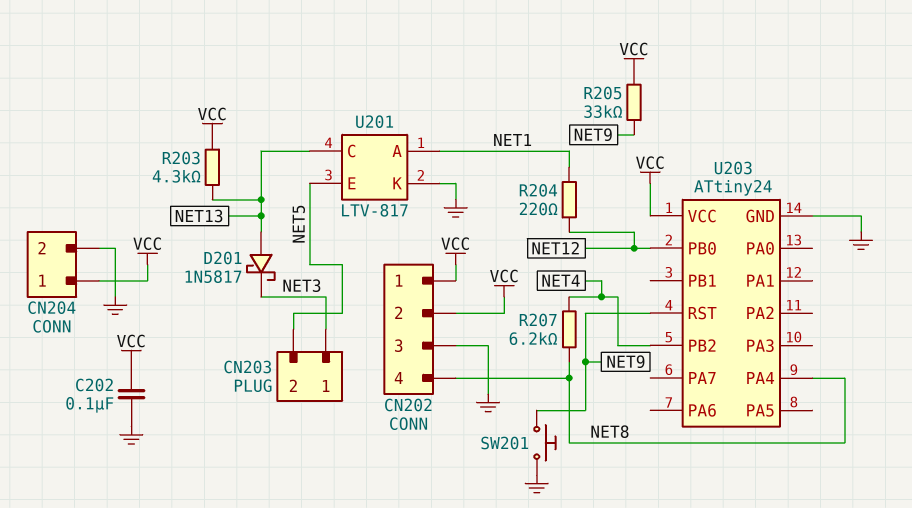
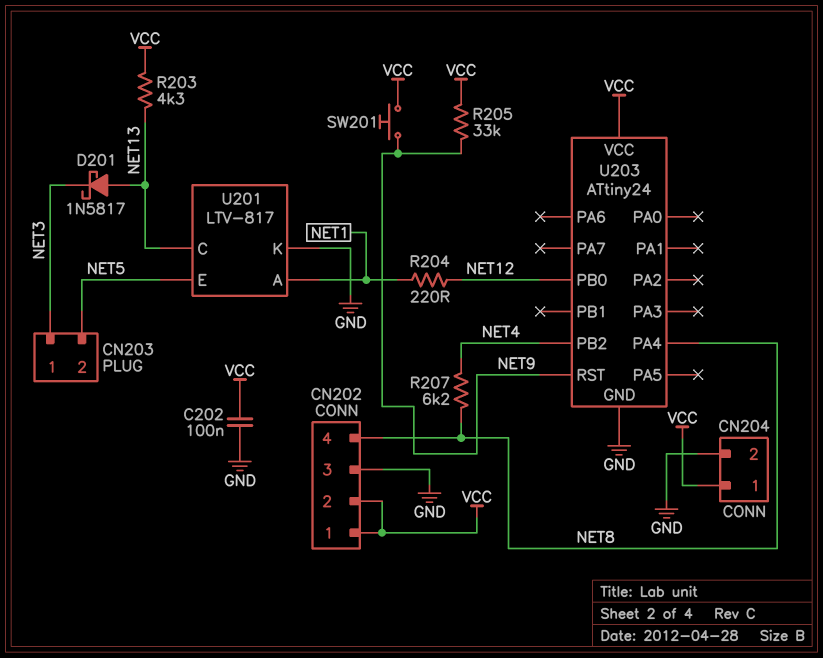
SW201: button (GND, NET9) -> button (NET9, VCC)

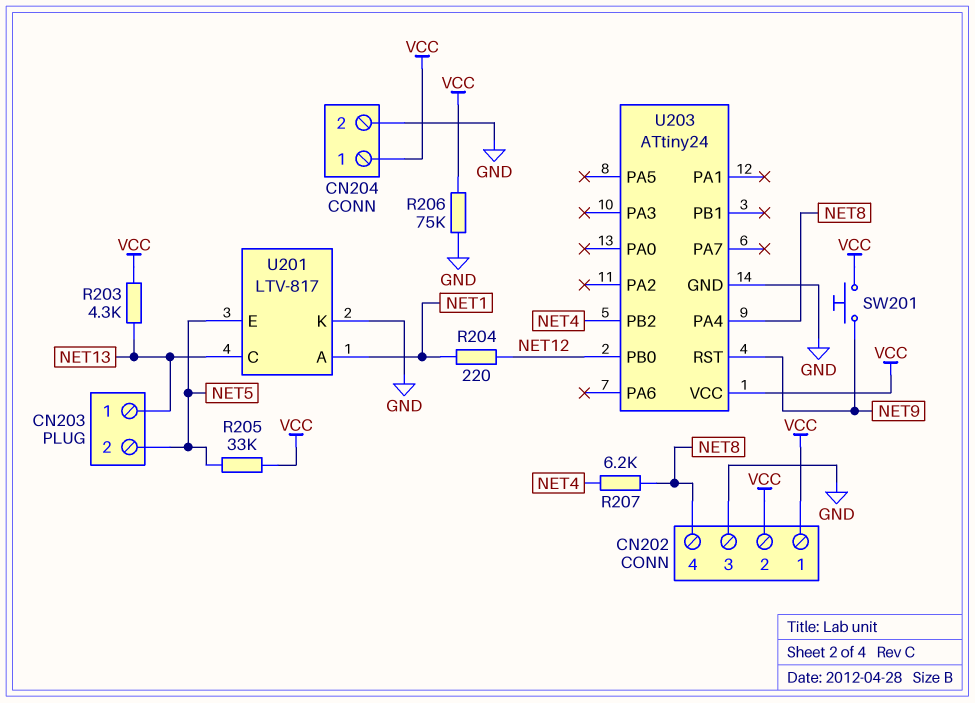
C202: 100nF (GND, VCC) -> none
CN203 pin 1: NET3 -> NET13
D201: schottky 1N5817 (A NET13, K NET3) -> none
R205: 33k (NET9, VCC) -> 33k (NET5, VCC)
R206: none -> 75k (GND, VCC)

